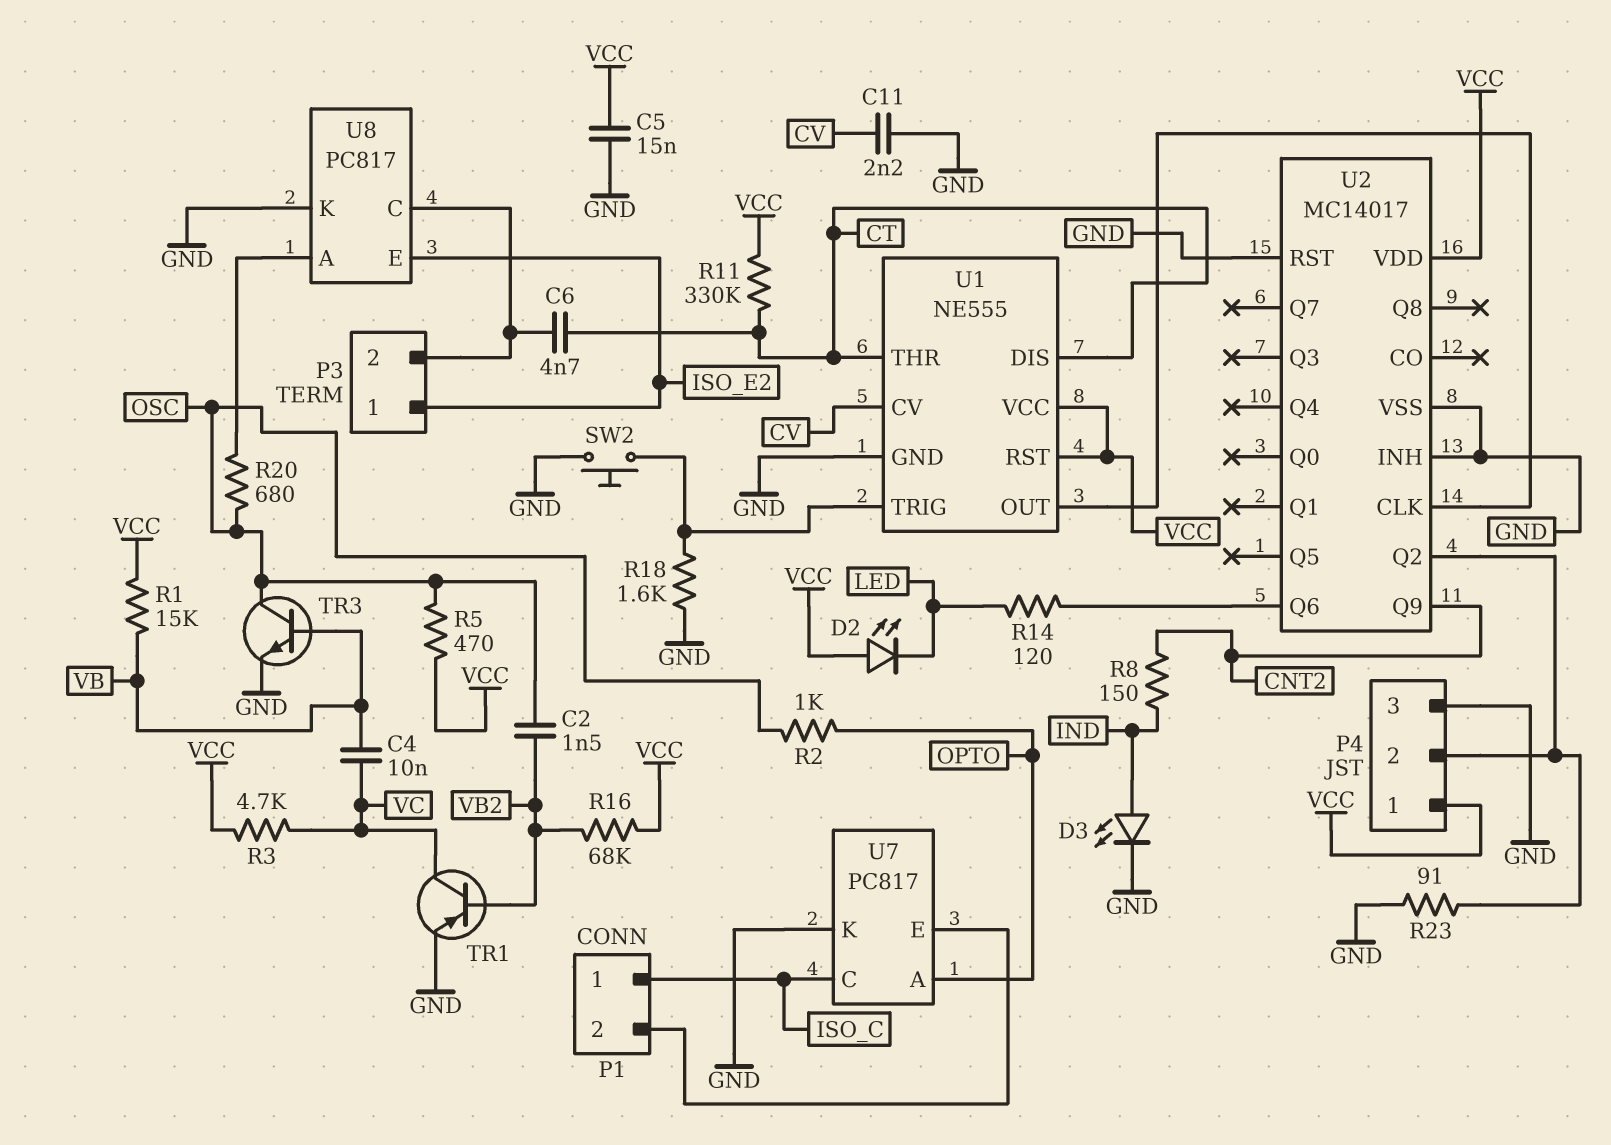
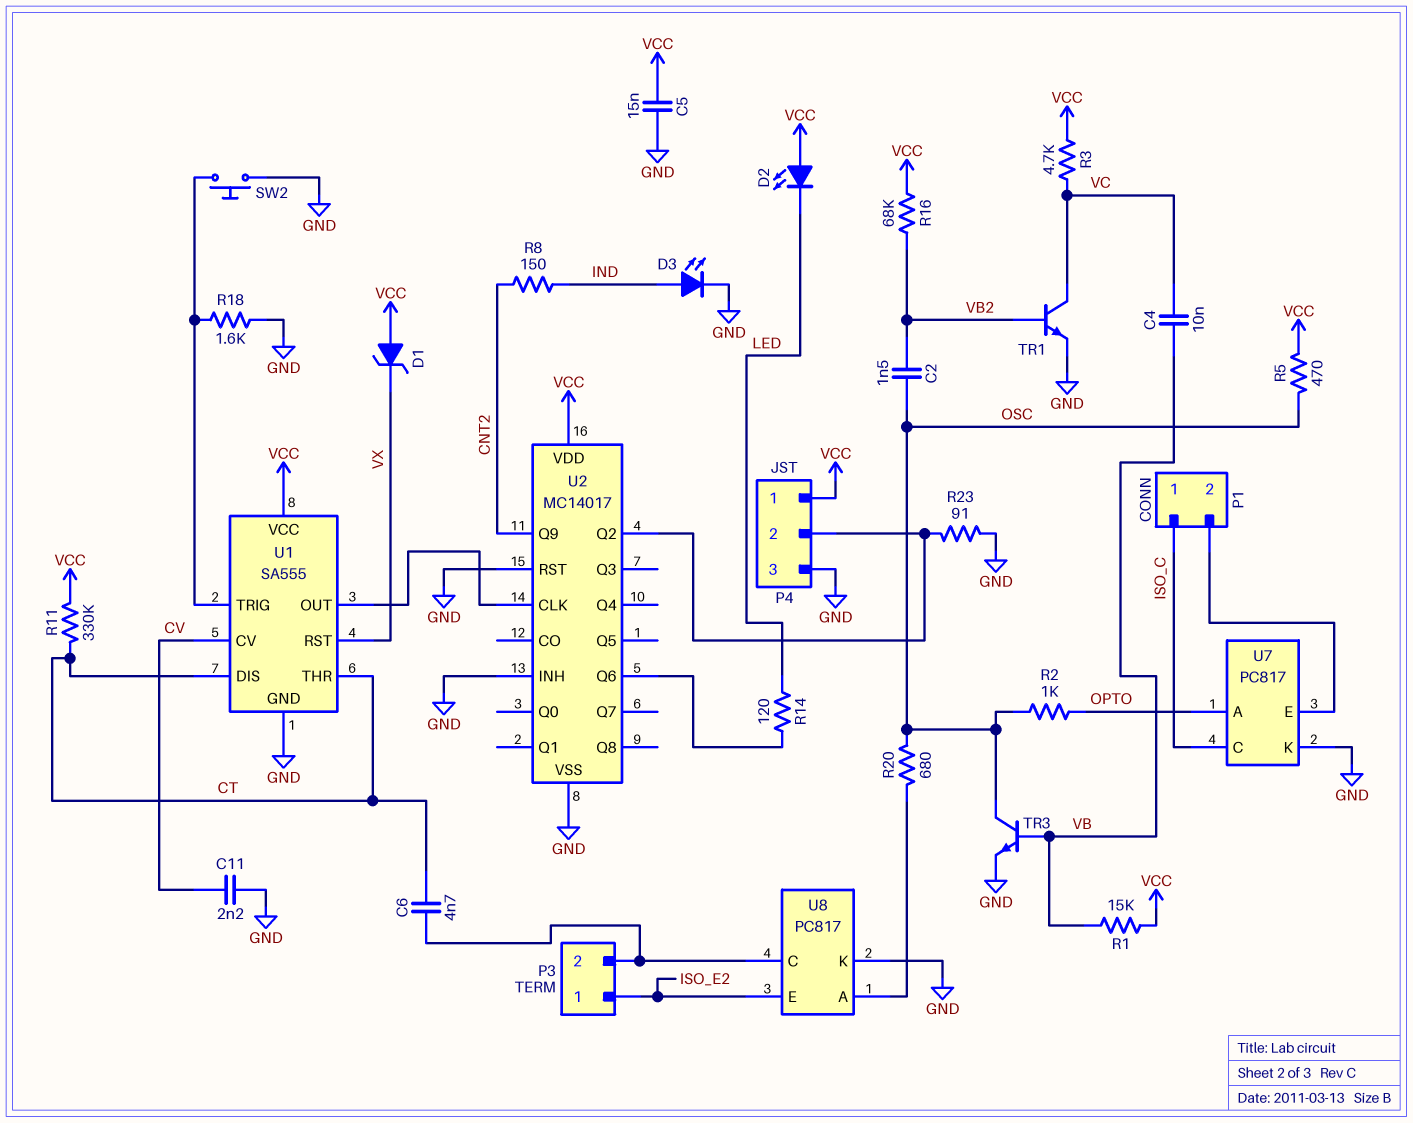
D1: none -> zener (A VCC, K VX)
TR1: PNP (B VB2, C VC, E GND) -> NPN (B VB2, C VC, E GND)
U1: NE555 -> SA555
U1 pin RST: VCC -> VX

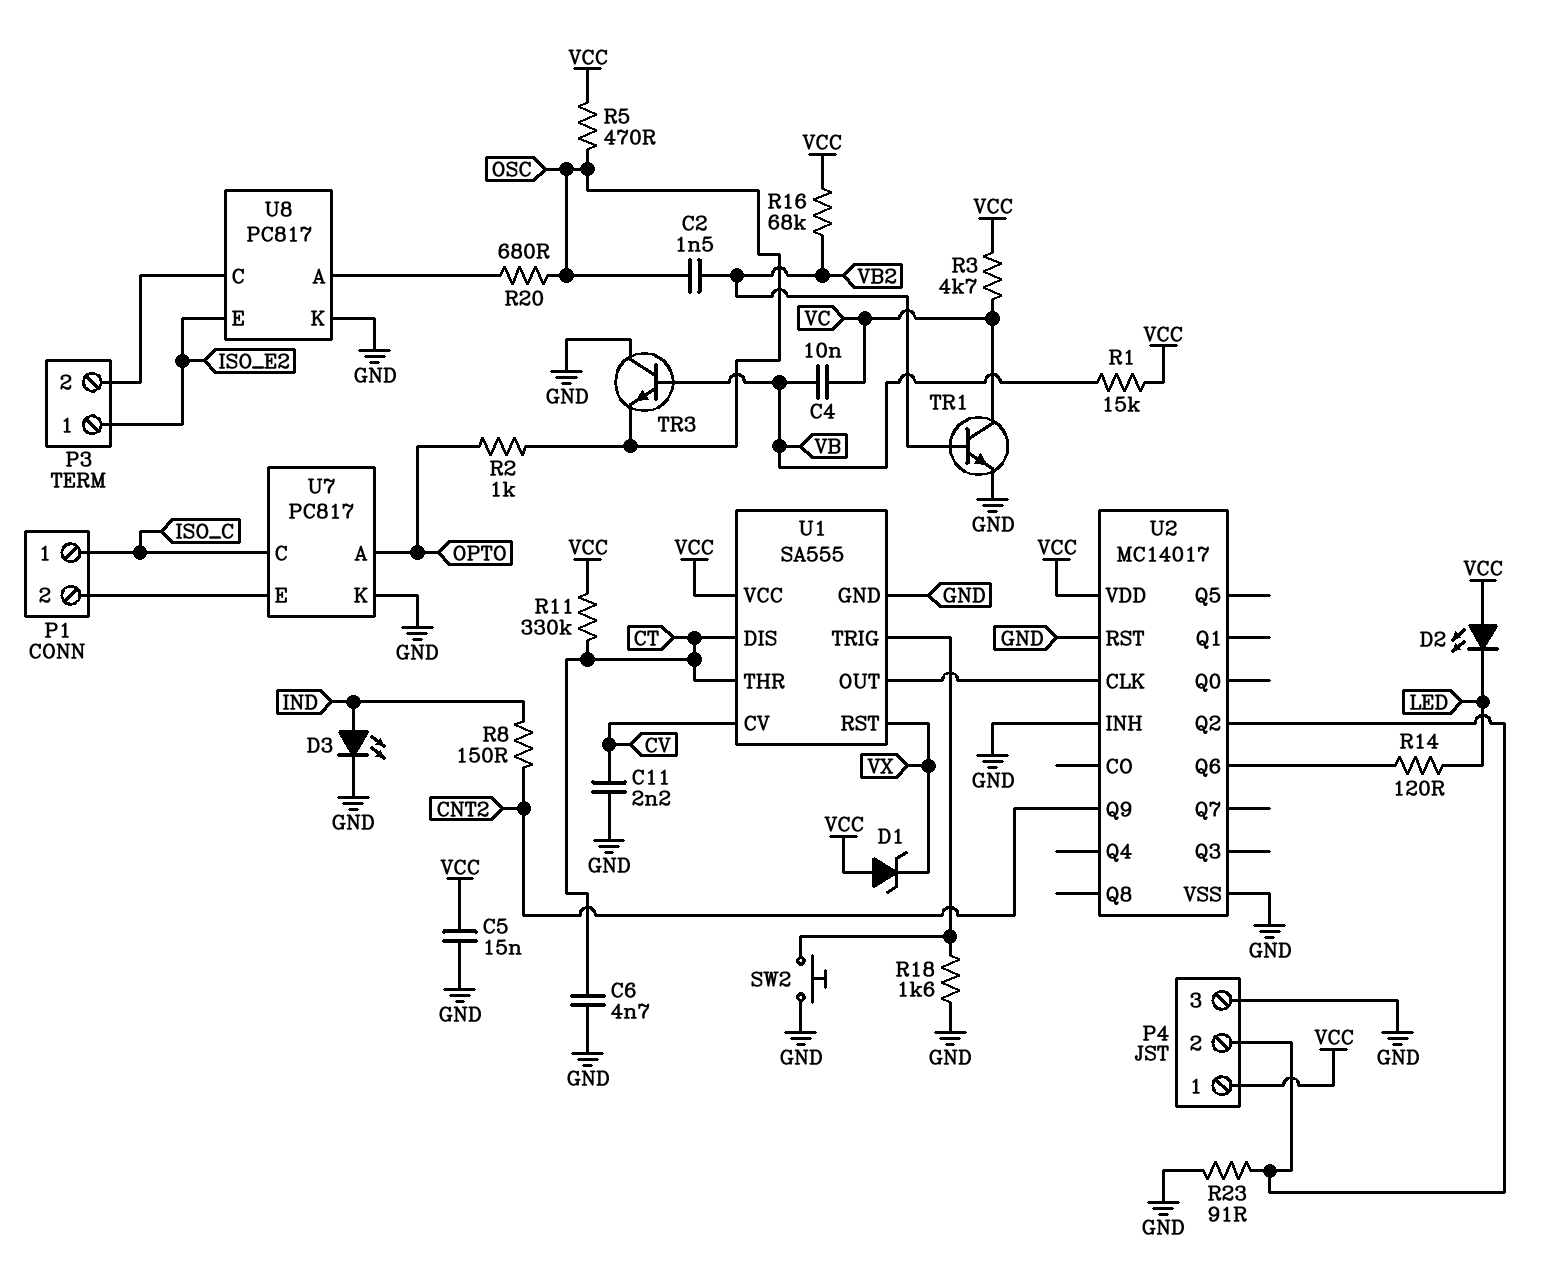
C6: 4.7nF (CT, P3/2) -> 4.7nF (CT, GND)
TR3: NPN (B VB, C OSC, E GND) -> NPN (B VB, C GND, E OSC)

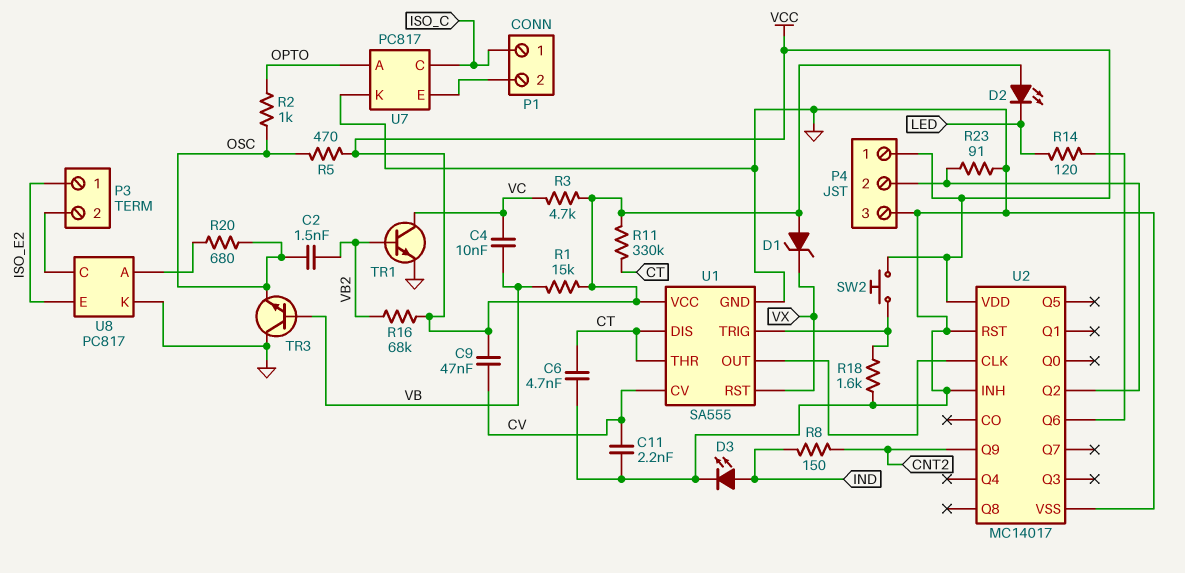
C5: 15nF (GND, VCC) -> none
C9: none -> 47nF (CV, VCC)
SW2: button (GND, U1/TRIG) -> button (U1/TRIG, VCC)

